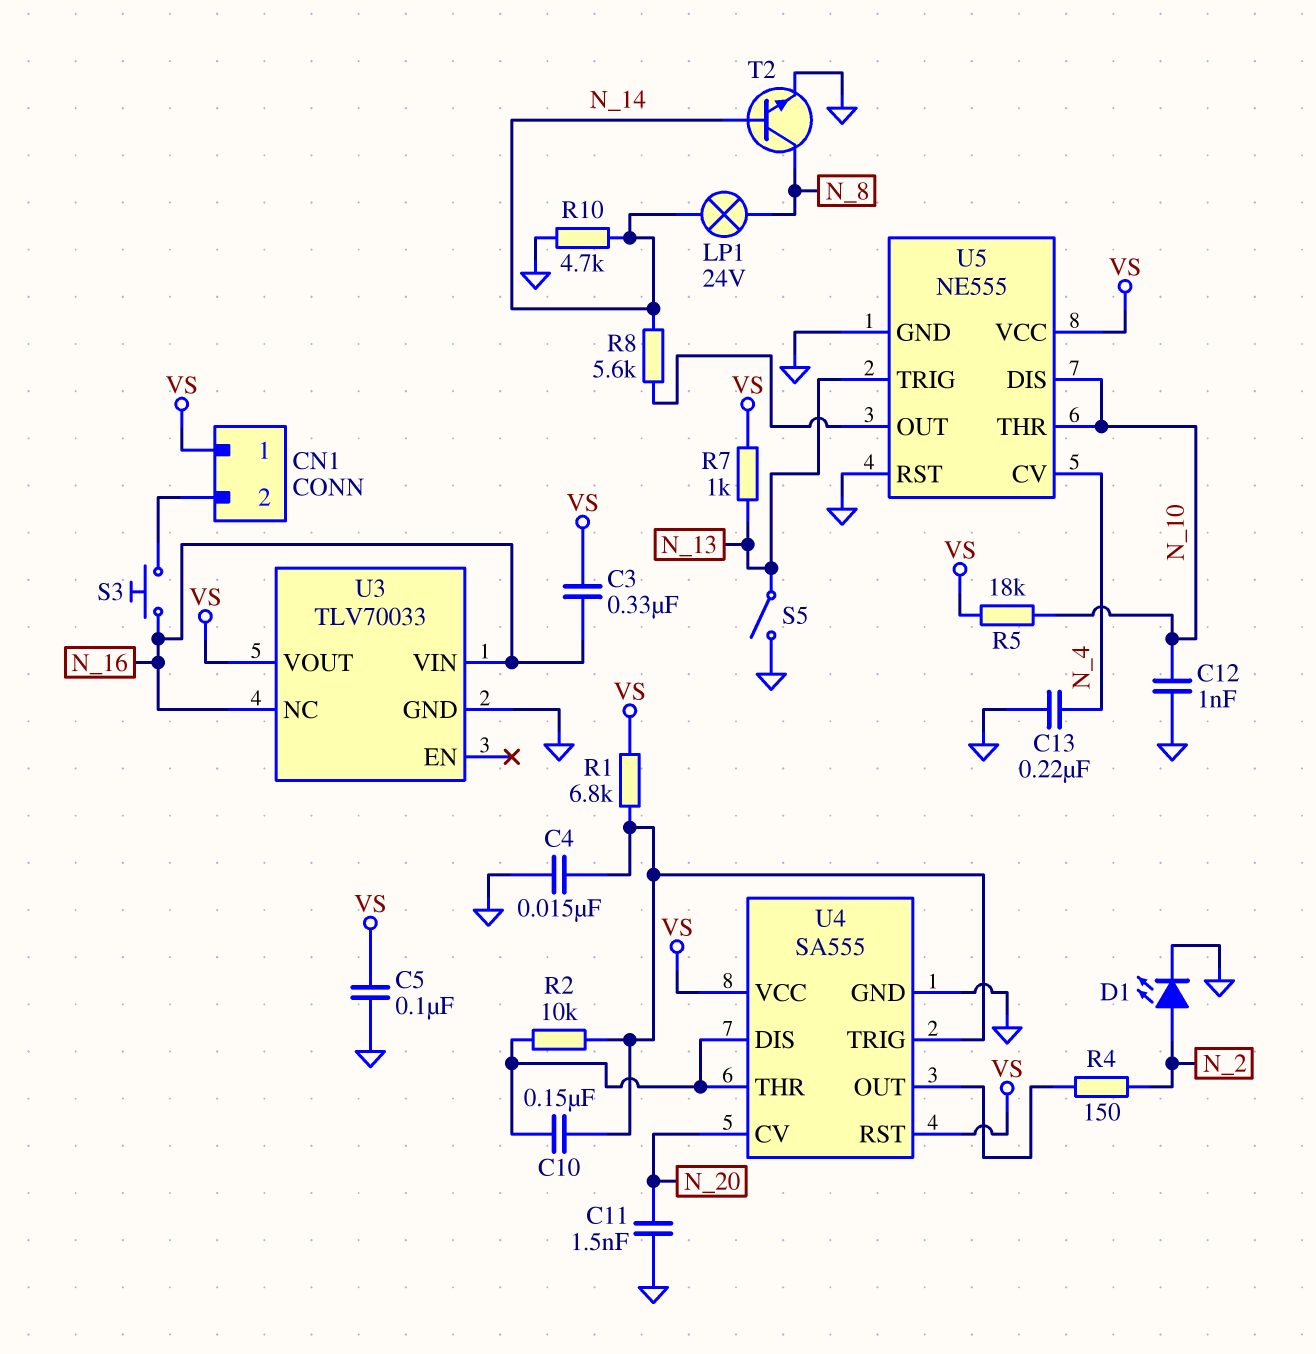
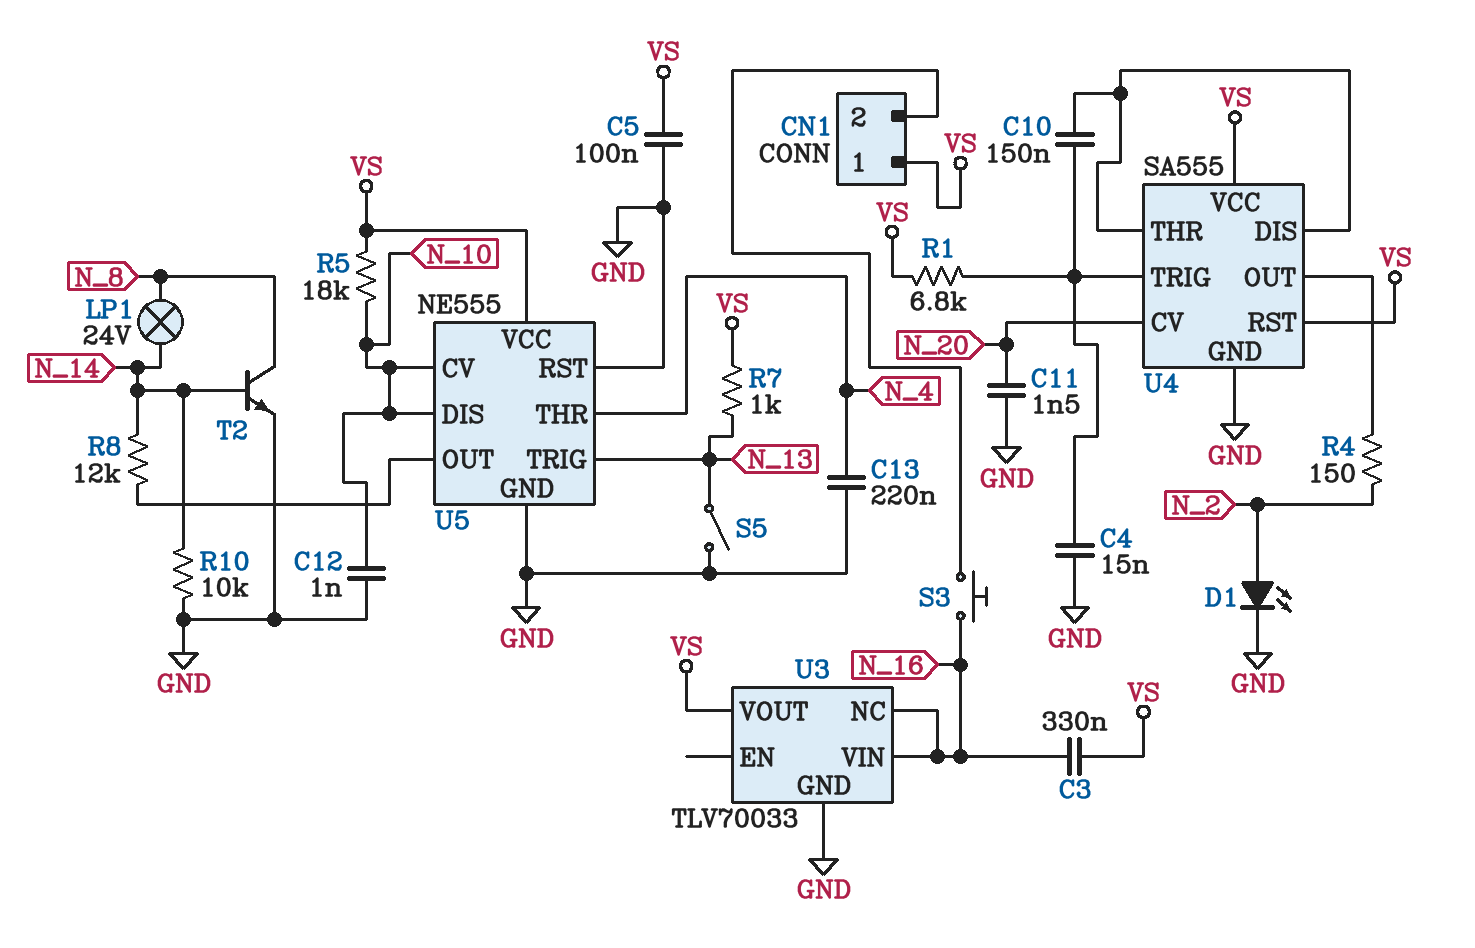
R2: 10k (U4/DIS, U4/TRIG) -> none
R8: 5.6k (N_14, U5/OUT) -> 12k (N_14, U5/OUT)
R10: 4.7k (GND, N_14) -> 10k (GND, N_14)
U5 pin CV: N_4 -> N_10
U5 pin THR: N_10 -> N_4

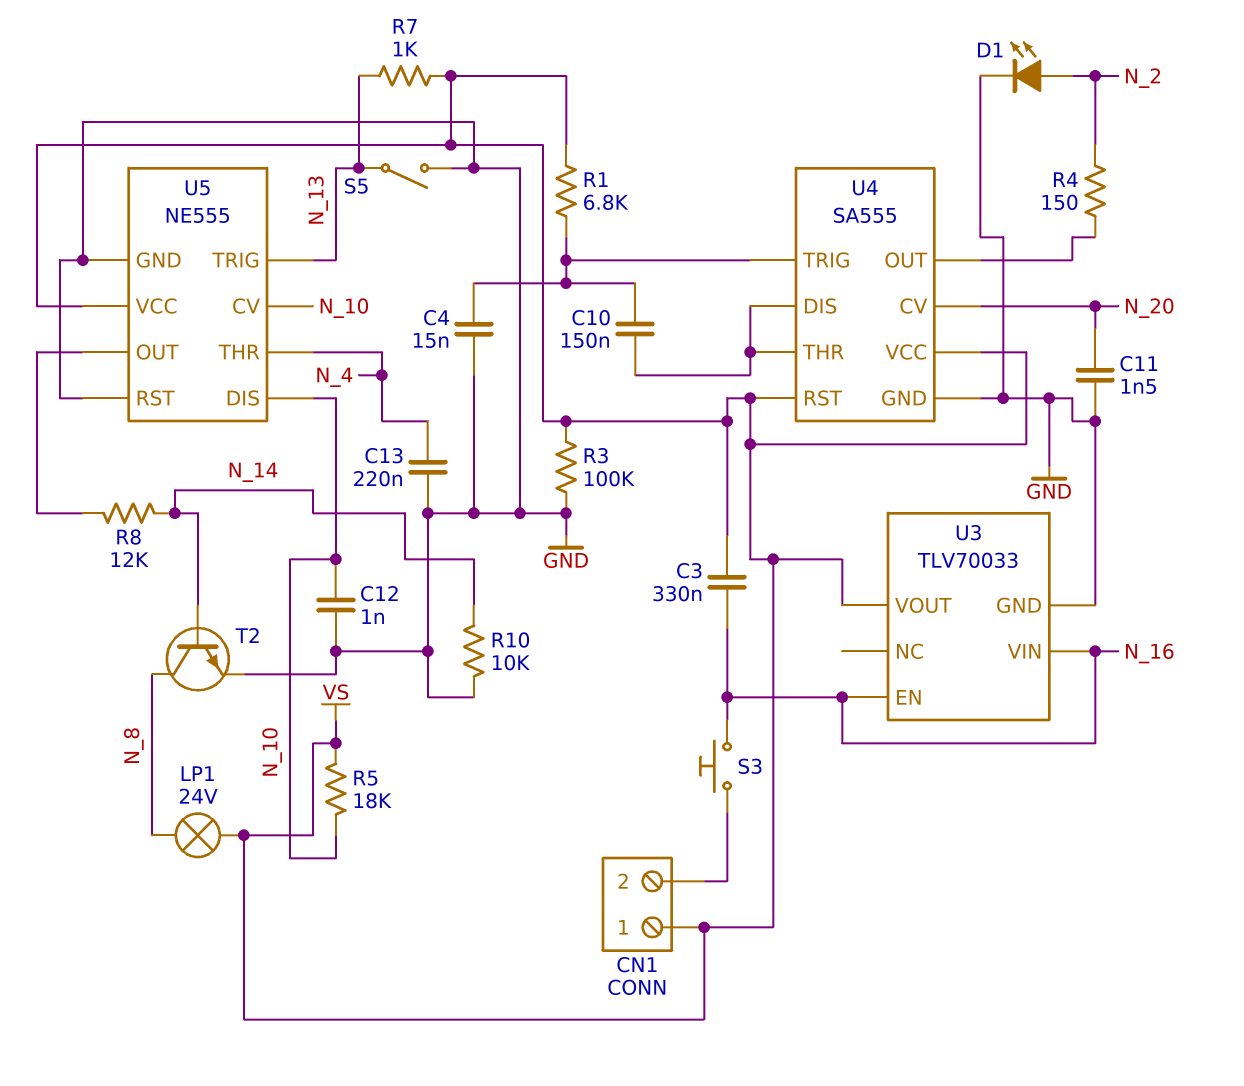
C5: 100nF (GND, VS) -> none
LP1: lamp 24V (N_8, N_14) -> lamp 24V (N_8, VS)
R3: none -> 100k (GND, VS)
U3 pin EN: none -> N_16
U3 pin NC: N_16 -> none

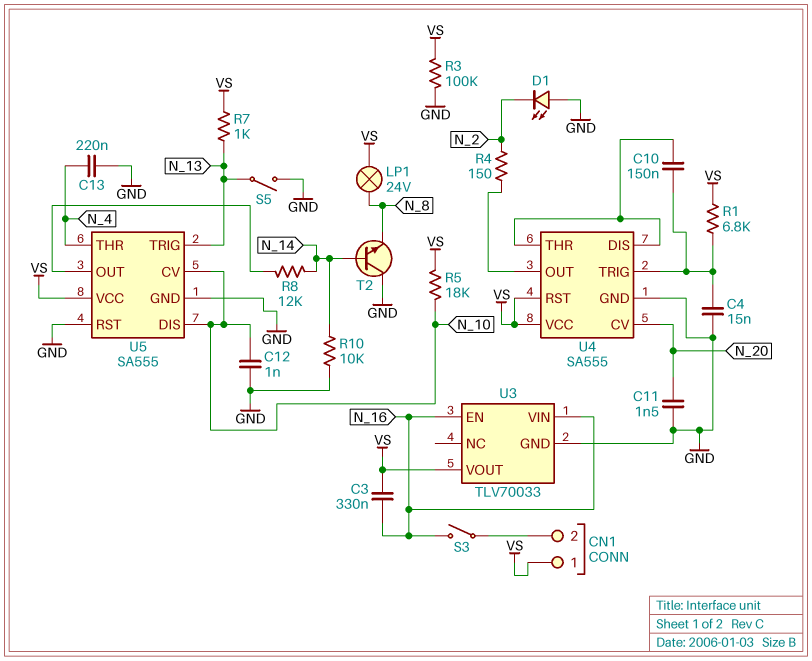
D1: LED (A N_2, K GND) -> LED (A GND, K N_2)
S3: button (CN1/2, N_16) -> switch (CN1/2, N_16)
T2: NPN (B N_14, C N_8, E GND) -> NPN (B N_14, C GND, E N_8)
U5: NE555 -> SA555

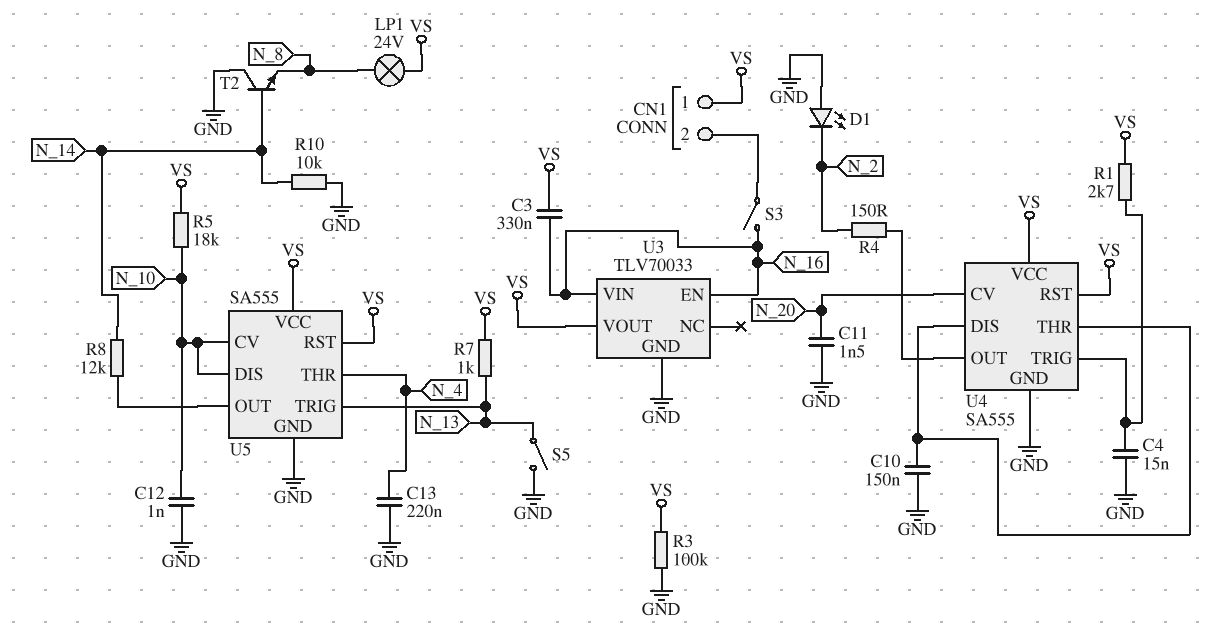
C10: 150nF (U4/DIS, U4/TRIG) -> 150nF (GND, U4/DIS)
R1: 6.8k (U4/TRIG, VS) -> 2.7k (U4/TRIG, VS)
U5 pin RST: GND -> VS

